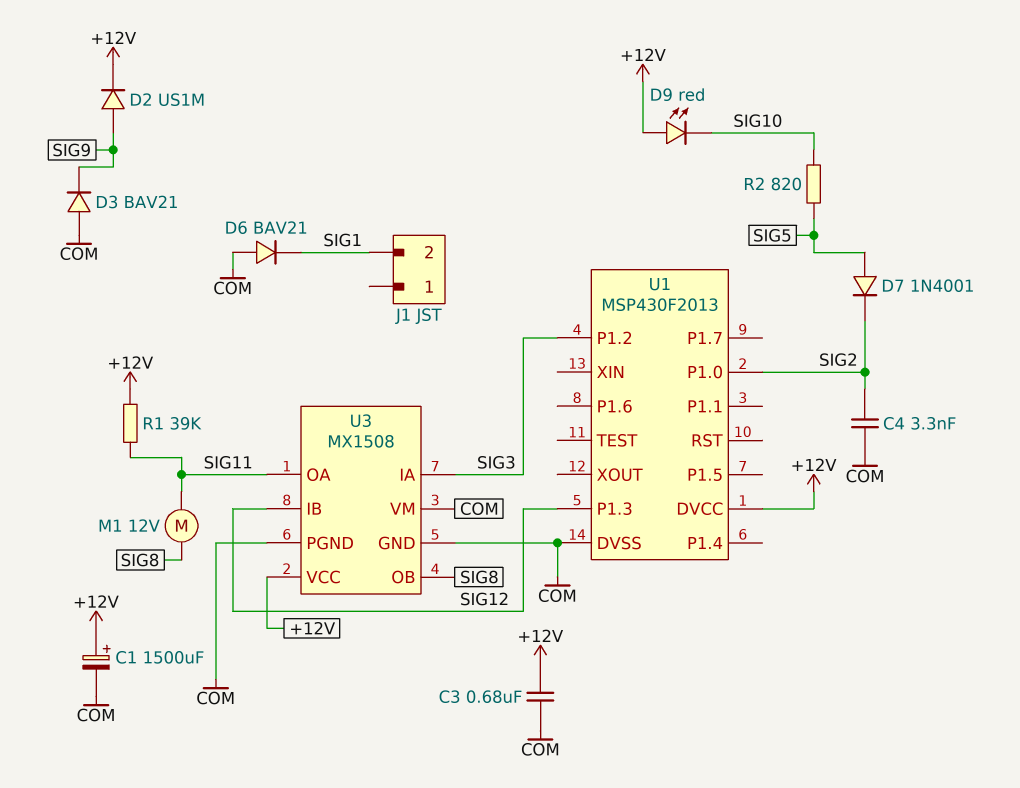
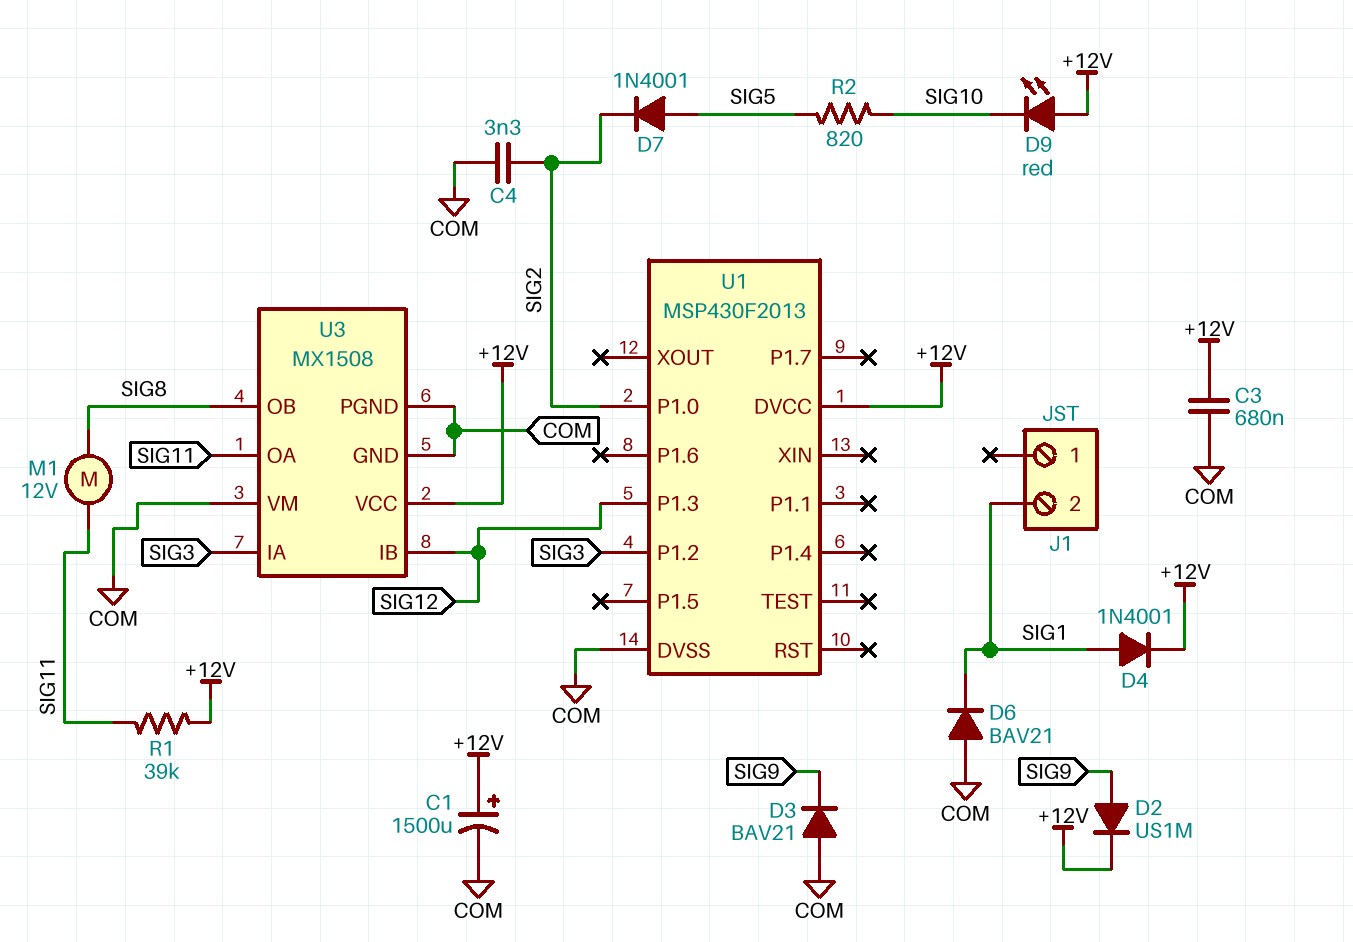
D4: none -> diode 1N4001 (A SIG1, K +12V)

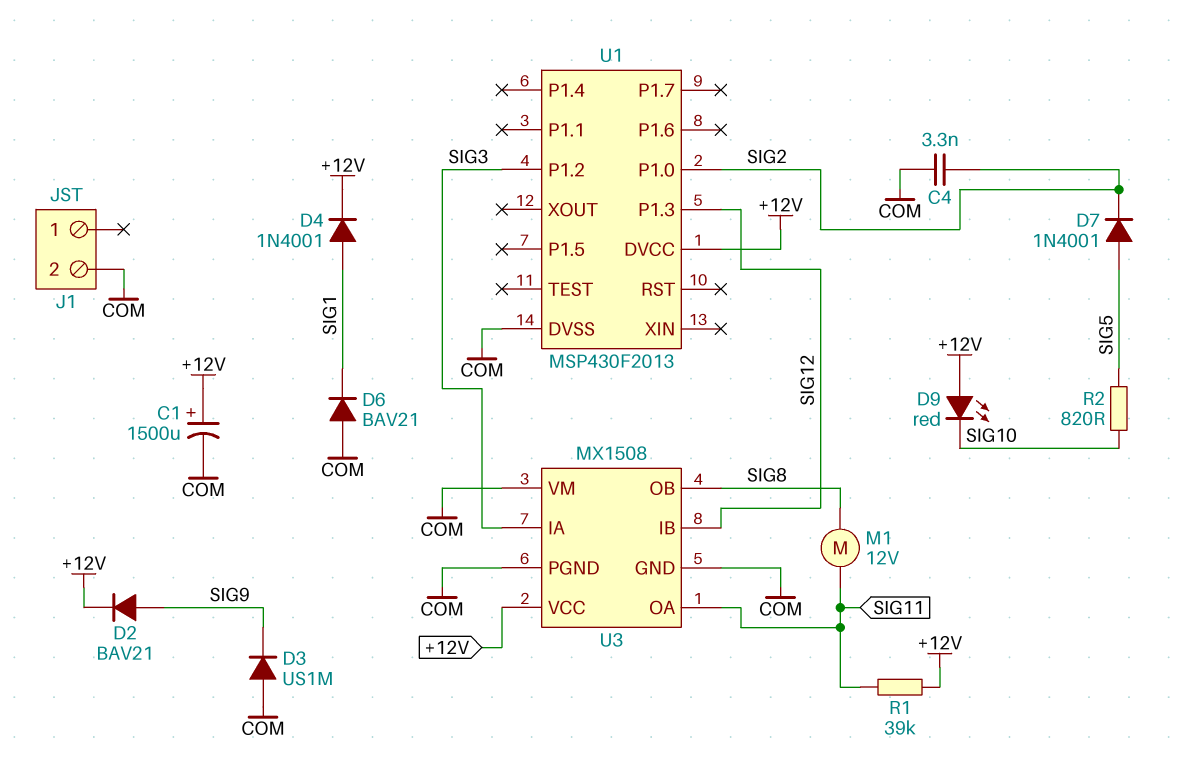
C3: 680nF (+12V, COM) -> none
D2: diode US1M (A SIG9, K +12V) -> diode BAV21 (A SIG9, K +12V)
D3: diode BAV21 (A COM, K SIG9) -> diode US1M (A COM, K SIG9)
J1 pin 2: SIG1 -> COM

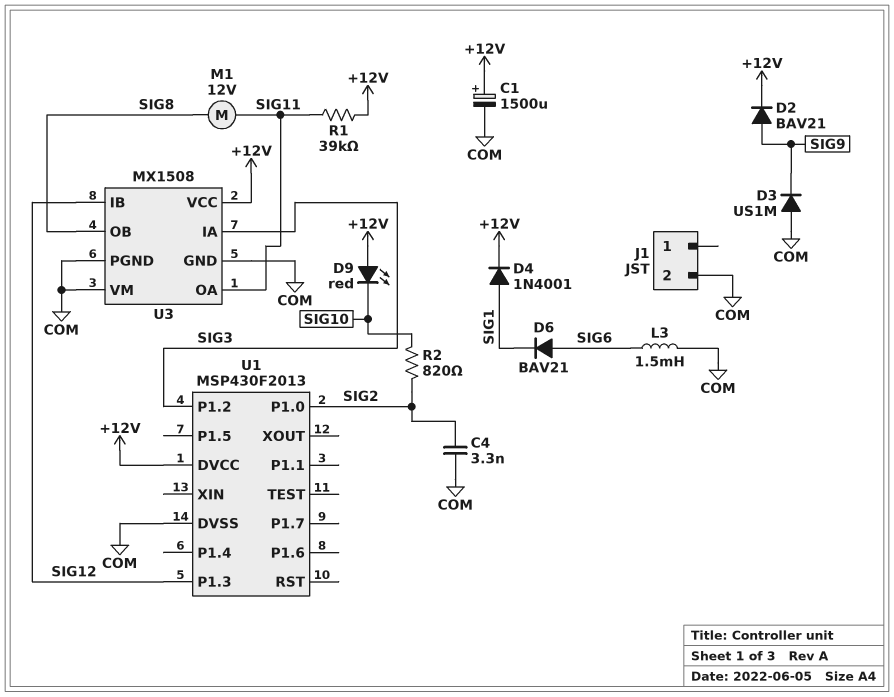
D6: diode BAV21 (A COM, K SIG1) -> diode BAV21 (A SIG6, K SIG1)
D7: diode 1N4001 (A SIG5, K SIG2) -> none
L3: none -> 1.5mH (COM, SIG6)
R2: 820 (SIG5, SIG10) -> 820 (SIG2, SIG10)

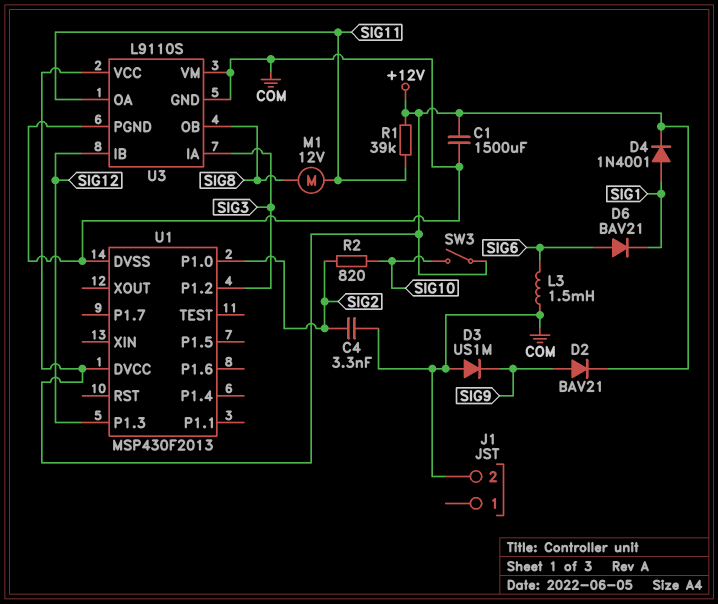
C1: 1500uF (plus +12V, minus COM) -> 1500uF (+12V, COM)
D9: LED red (A +12V, K SIG10) -> none
SW3: none -> switch (+12V, SIG10)
U3: MX1508 -> L9110S

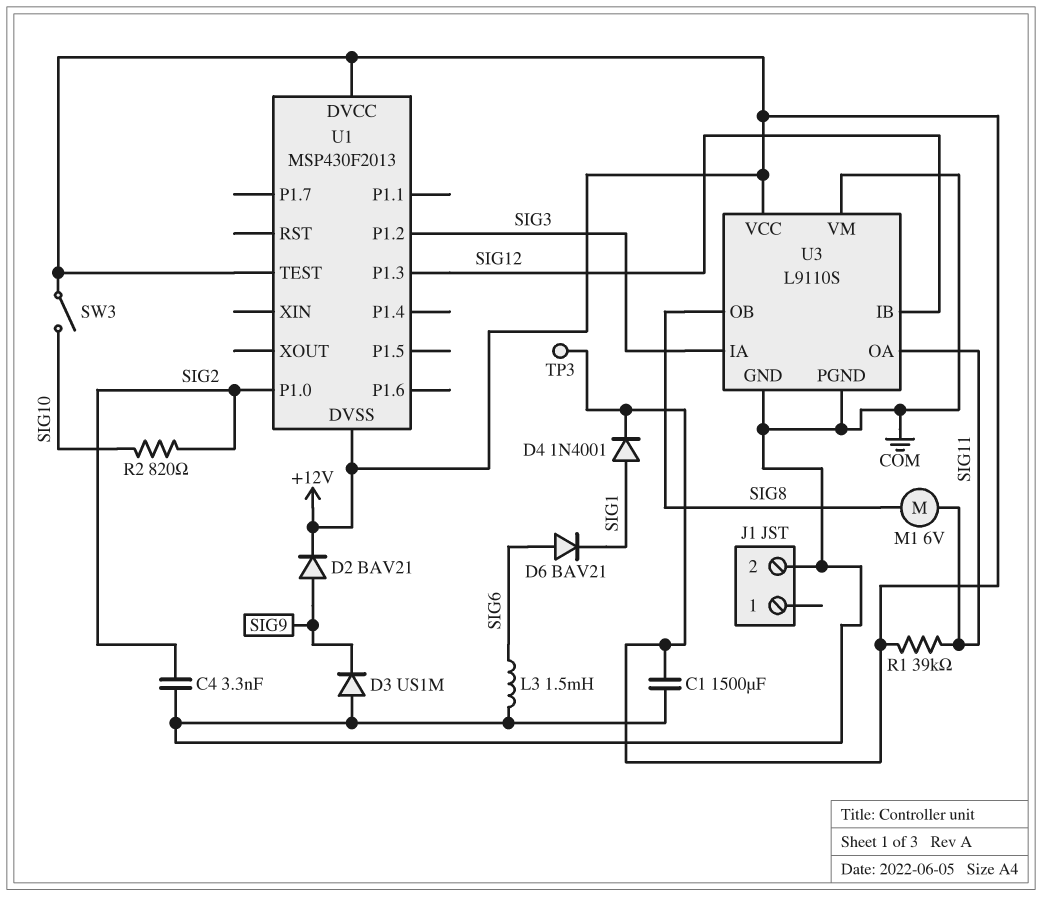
M1: motor 12V (SIG8, SIG11) -> motor 6V (SIG8, SIG11)
TP3: none -> test point (+12V)
U1 pin DVSS: COM -> +12V
U1 pin TEST: none -> +12V

